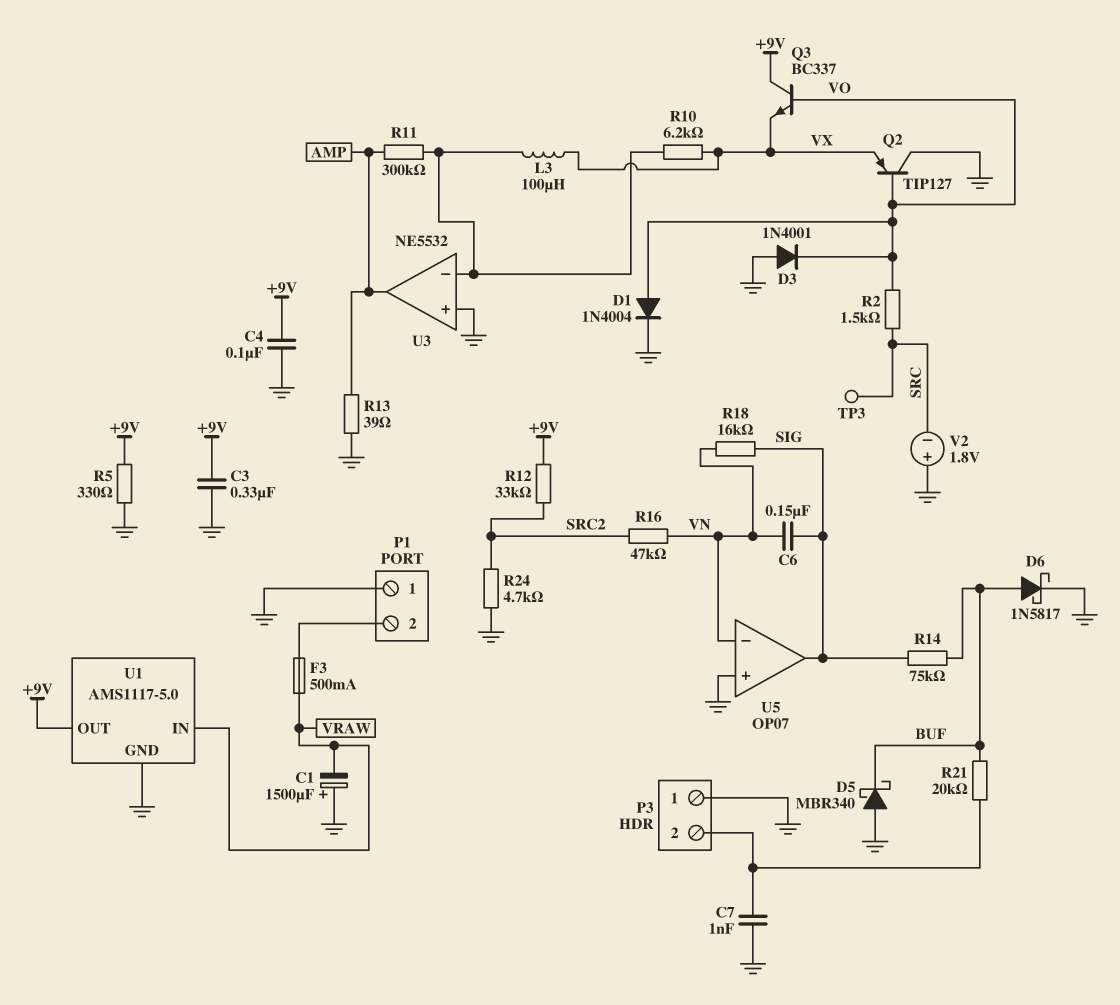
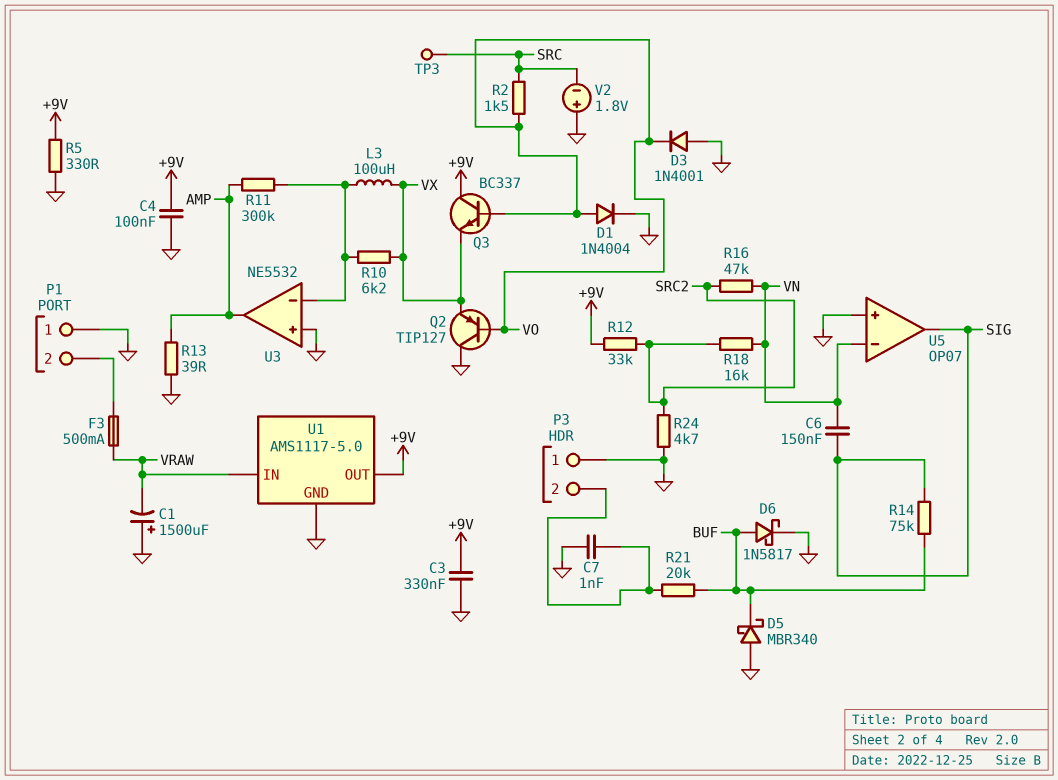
R18: 16k (SIG, VN) -> 16k (SRC2, VN)

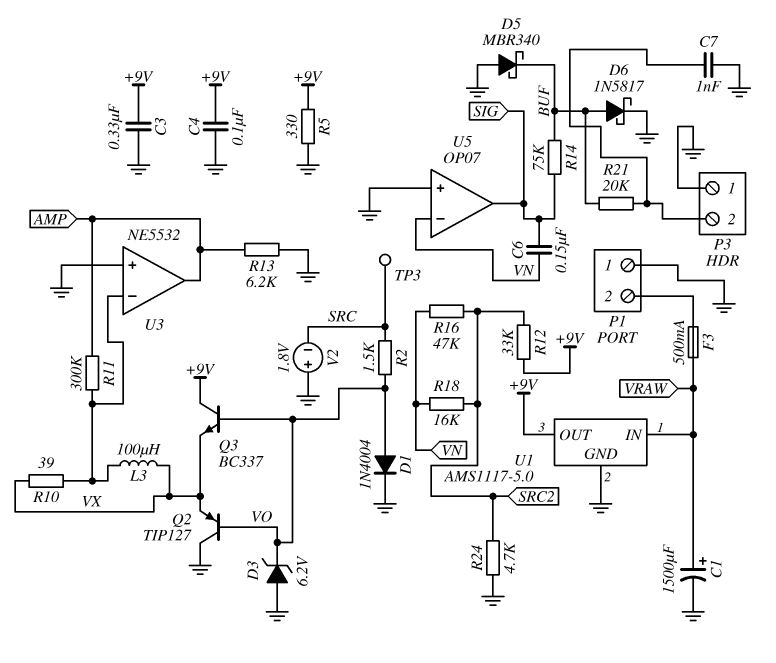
C1: 1500uF (plus GND, minus VRAW) -> 1500uF (plus VRAW, minus GND)
D3: diode 1N4001 (A GND, K VO) -> zener 6.2V (A GND, K VO)
R10: 6.2k (U3/in-, VX) -> 39 (U3/in-, VX)
R13: 39 (AMP, GND) -> 6.2k (AMP, GND)

